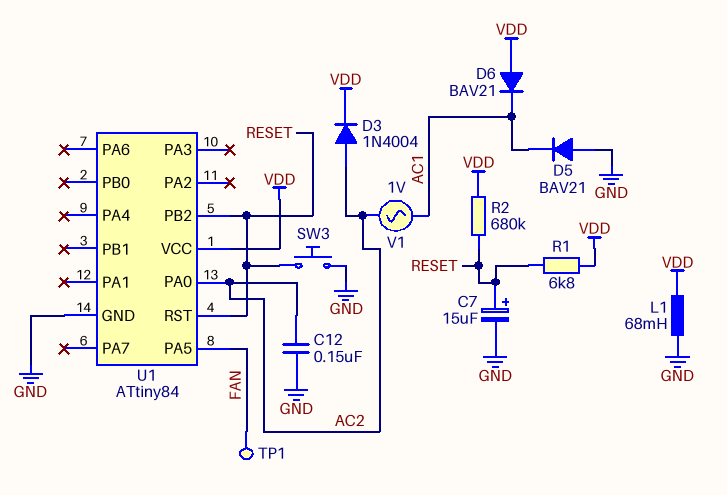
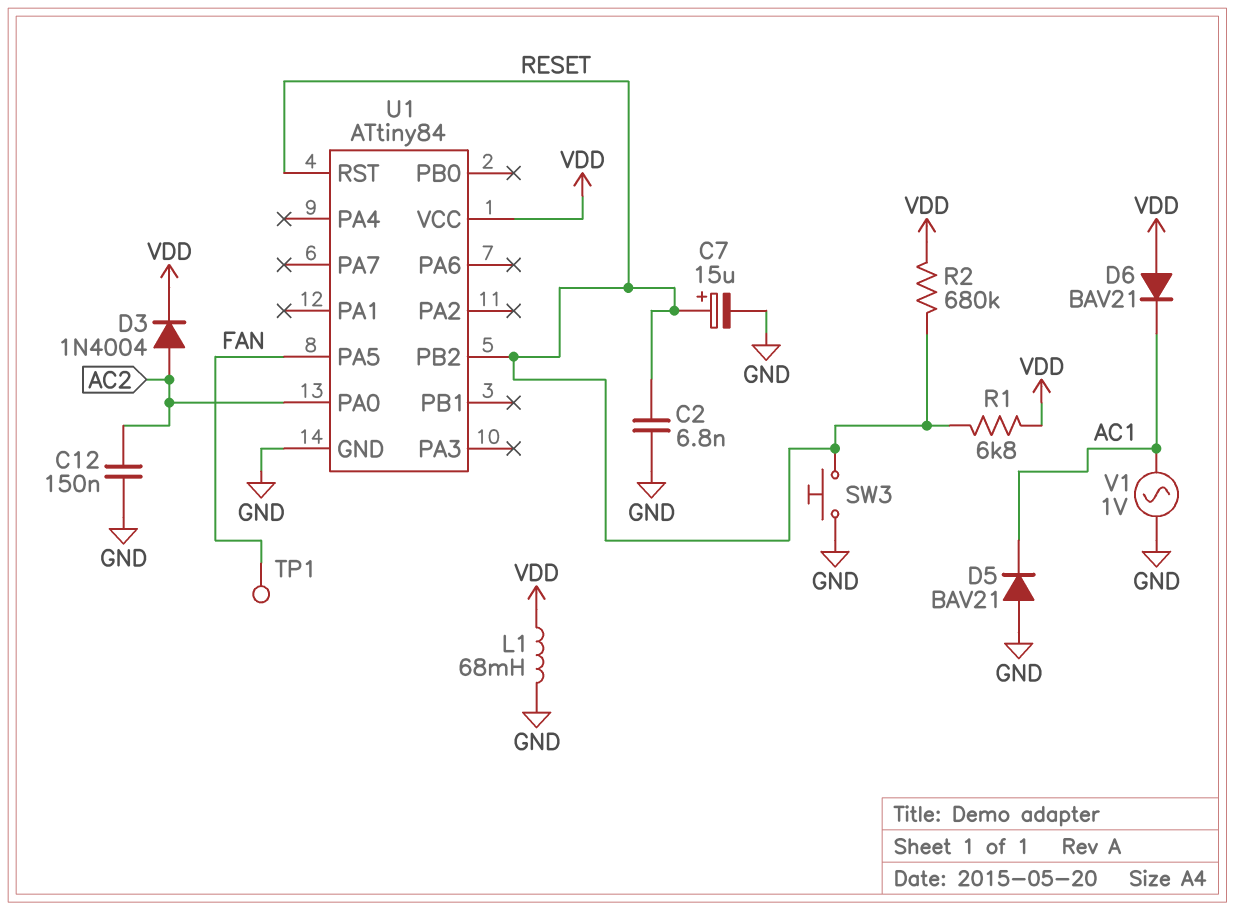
C2: none -> 6.8nF (GND, RESET)
V1: AC 1V (AC1, AC2) -> AC 1V (AC1, GND)

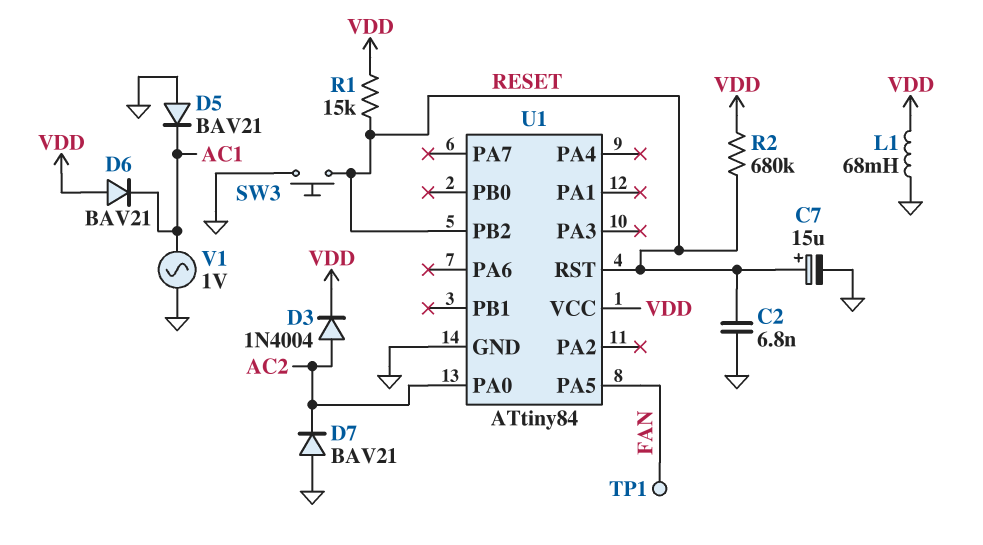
C12: 150nF (AC2, GND) -> none
D7: none -> diode BAV21 (A GND, K AC2)
R1: 6.8k (RESET, VDD) -> 15k (RESET, VDD)

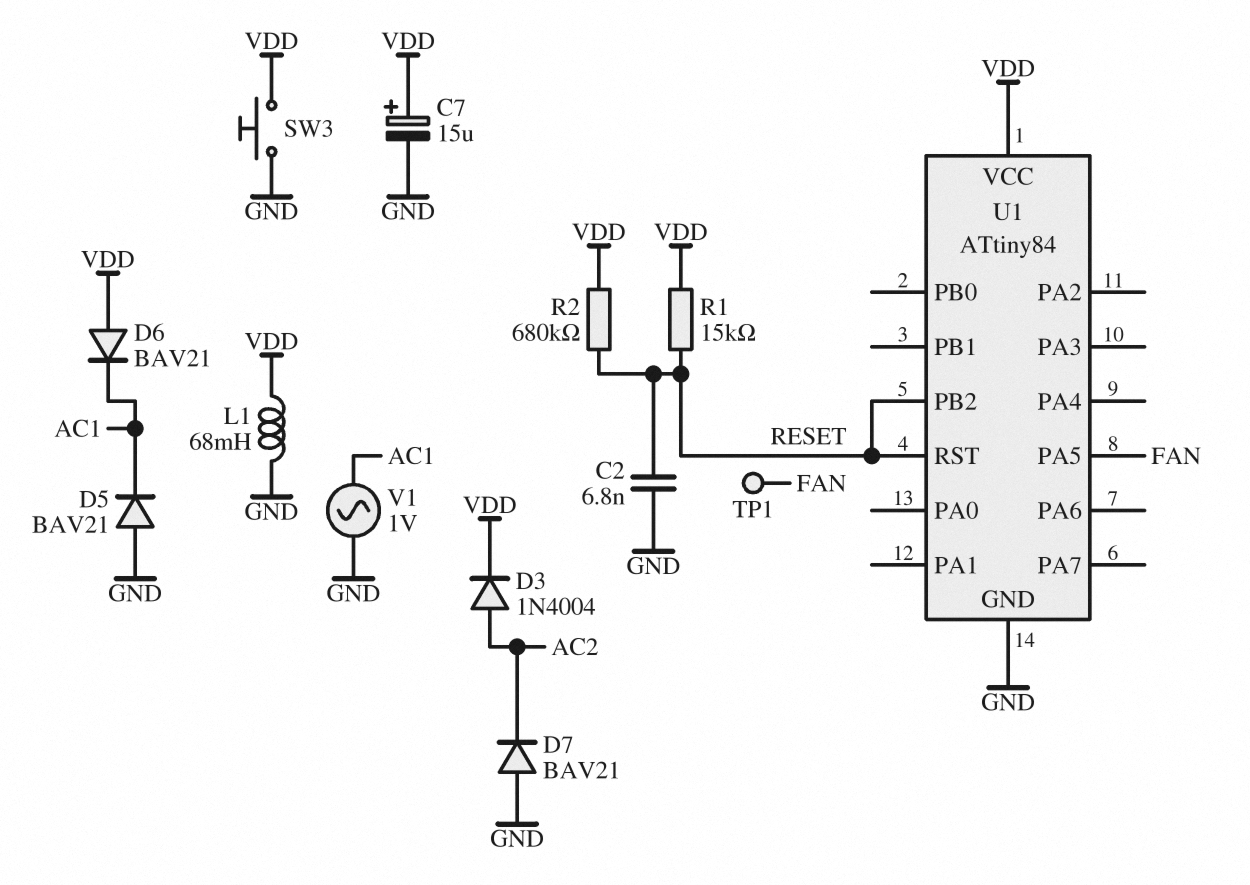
C7: 15uF (plus RESET, minus GND) -> 15uF (plus VDD, minus GND)
SW3: button (GND, RESET) -> button (GND, VDD)
U1 pin PA0: AC2 -> none

